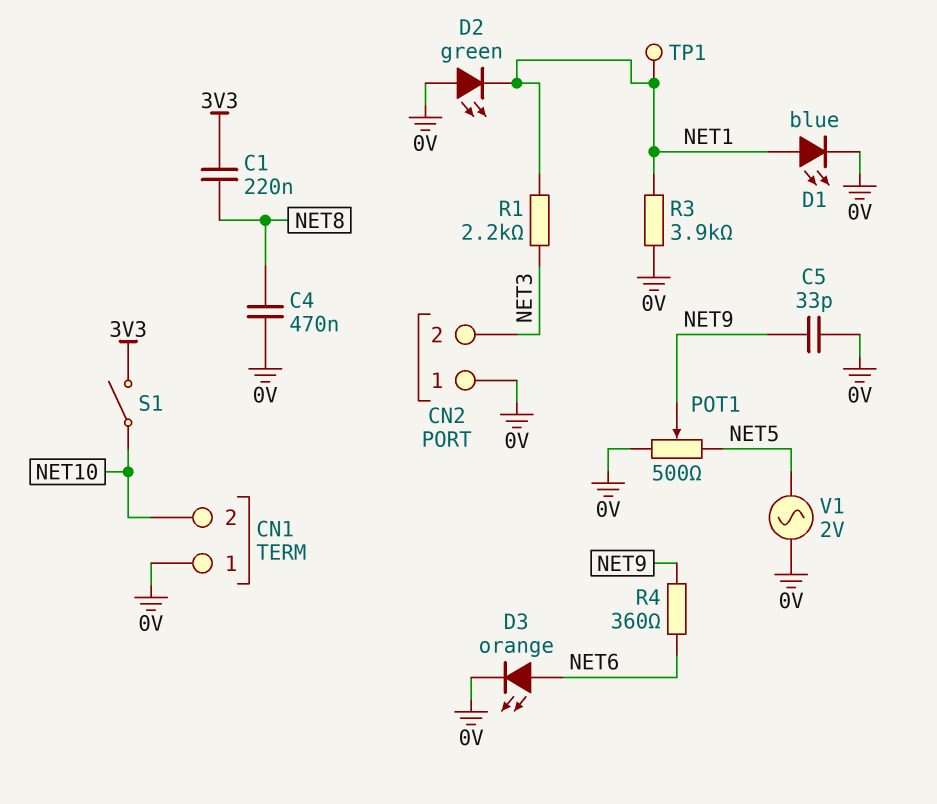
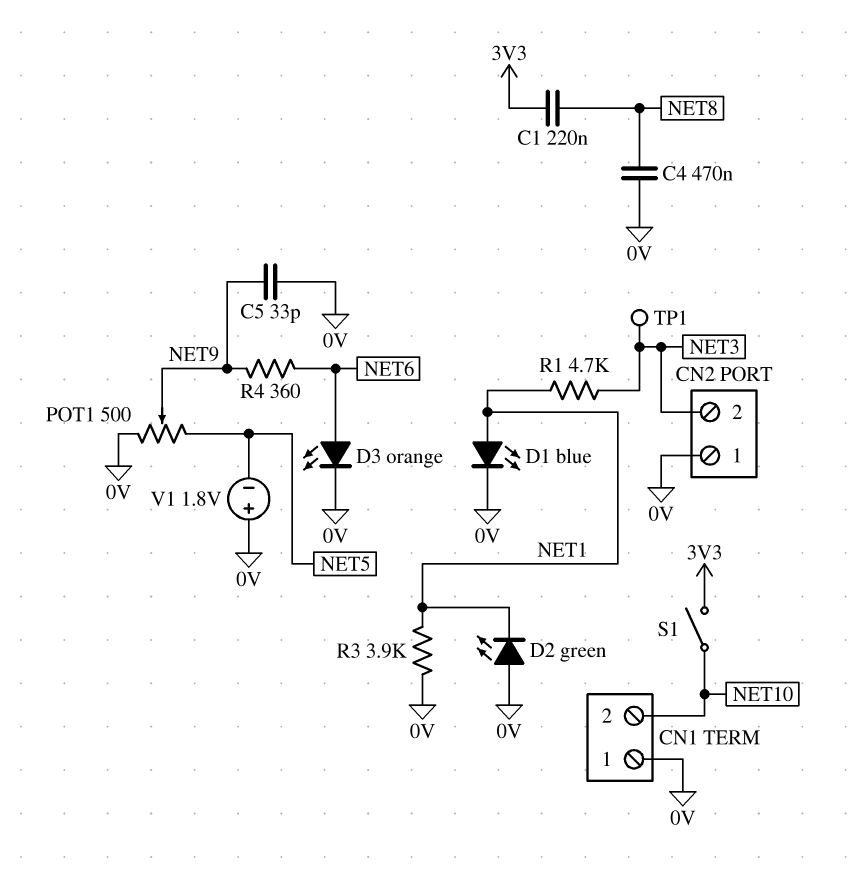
R1: 2.2k (NET1, NET3) -> 4.7k (NET1, NET3)
TP1: test point (NET1) -> test point (NET3)
V1: AC 2V (0V, NET5) -> 1.8V (plus 0V, minus NET5)

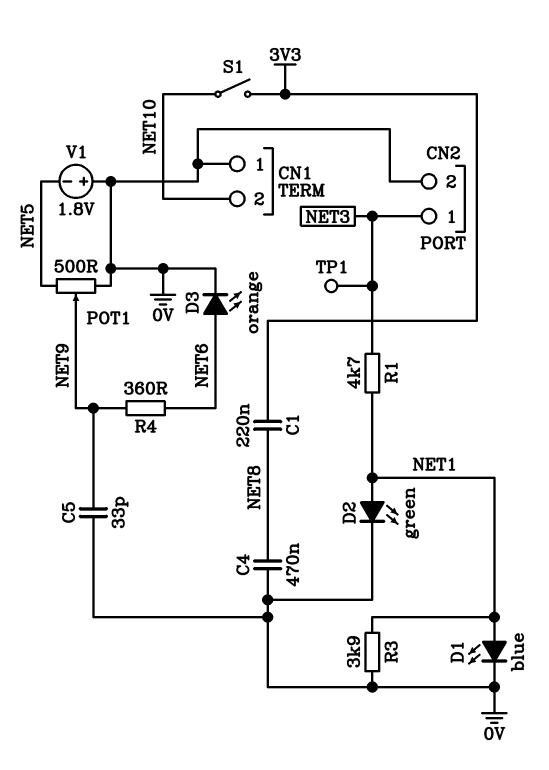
CN2 pin 1: 0V -> NET3
CN2 pin 2: NET3 -> 0V
D2: LED green (A 0V, K NET1) -> LED green (A NET1, K 0V)

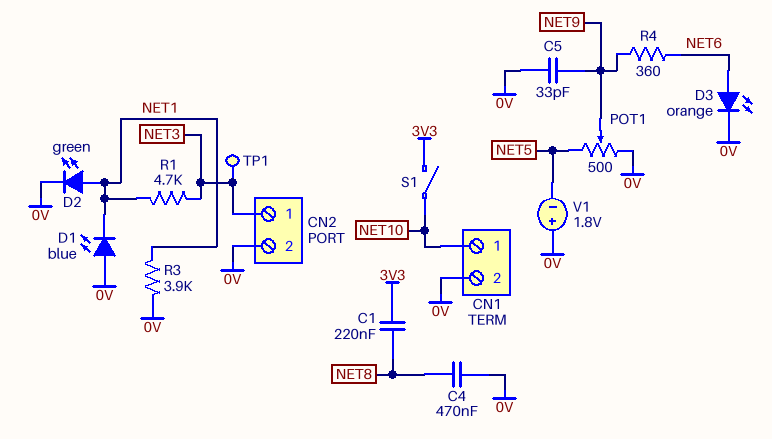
CN1 pin 1: 0V -> NET10
CN1 pin 2: NET10 -> 0V
D1: LED blue (A NET1, K 0V) -> LED blue (A 0V, K NET1)

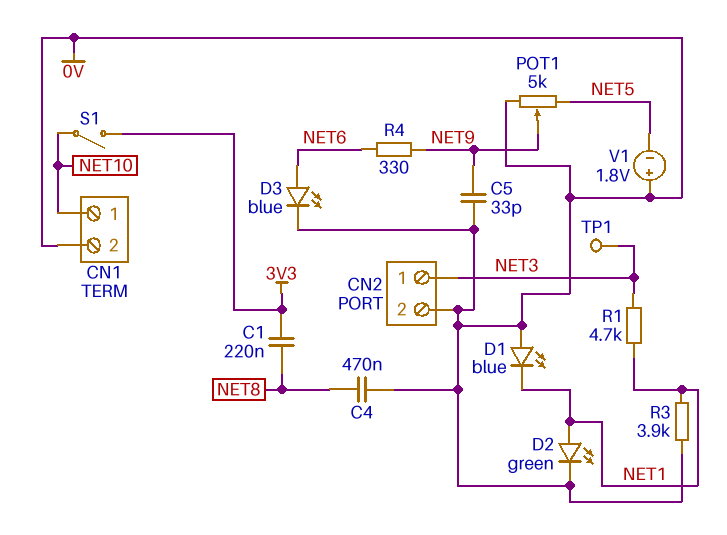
D3: LED orange (A NET6, K 0V) -> LED blue (A NET6, K 0V)
POT1: 500 (0V, NET5, wiper NET9) -> 5k (0V, NET5, wiper NET9)
R4: 360 (NET6, NET9) -> 330 (NET6, NET9)

